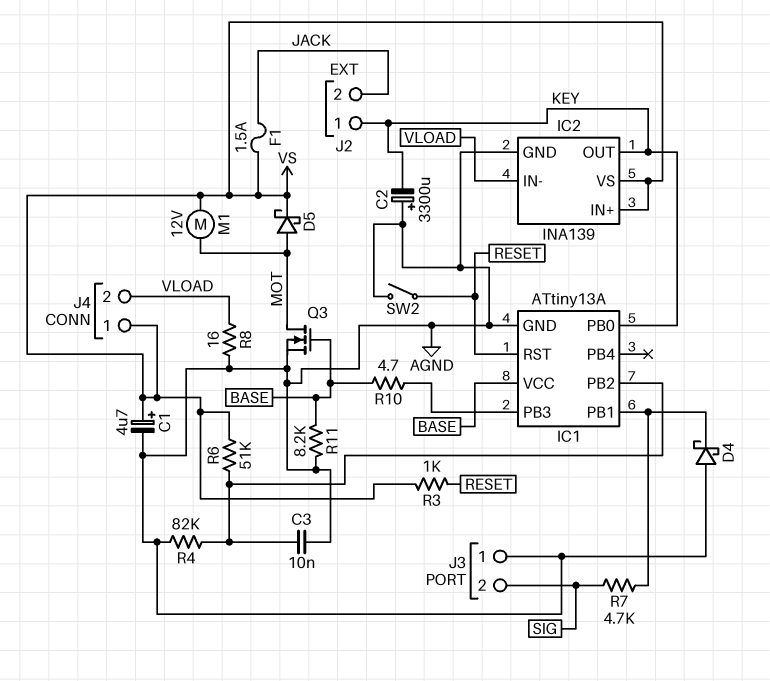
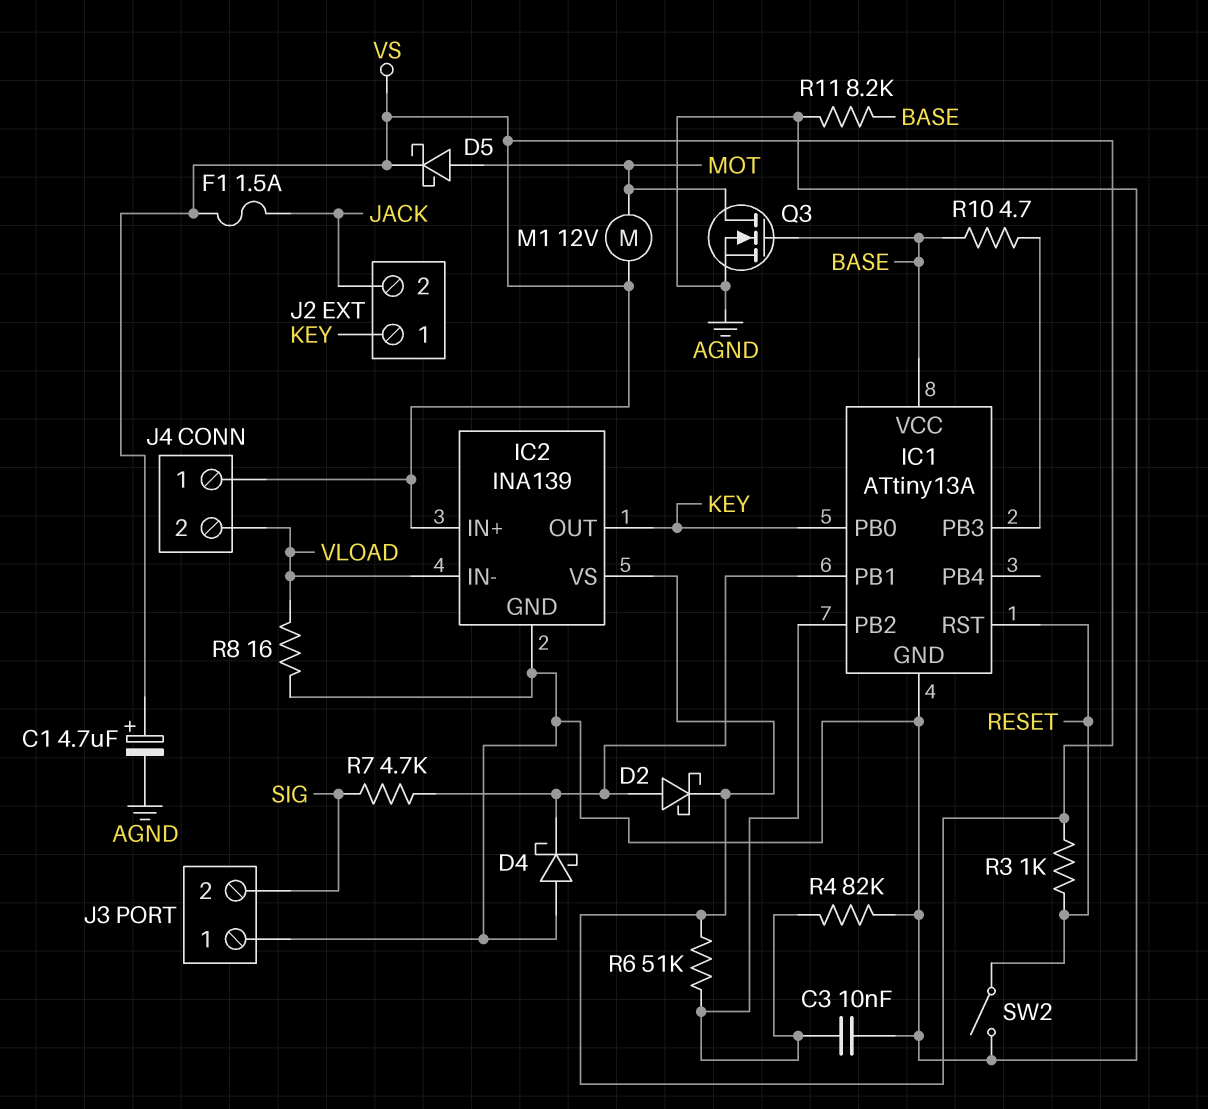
C2: 3300uF (plus AGND, minus KEY) -> none
D2: none -> schottky (A IC1/PB1, K VS)

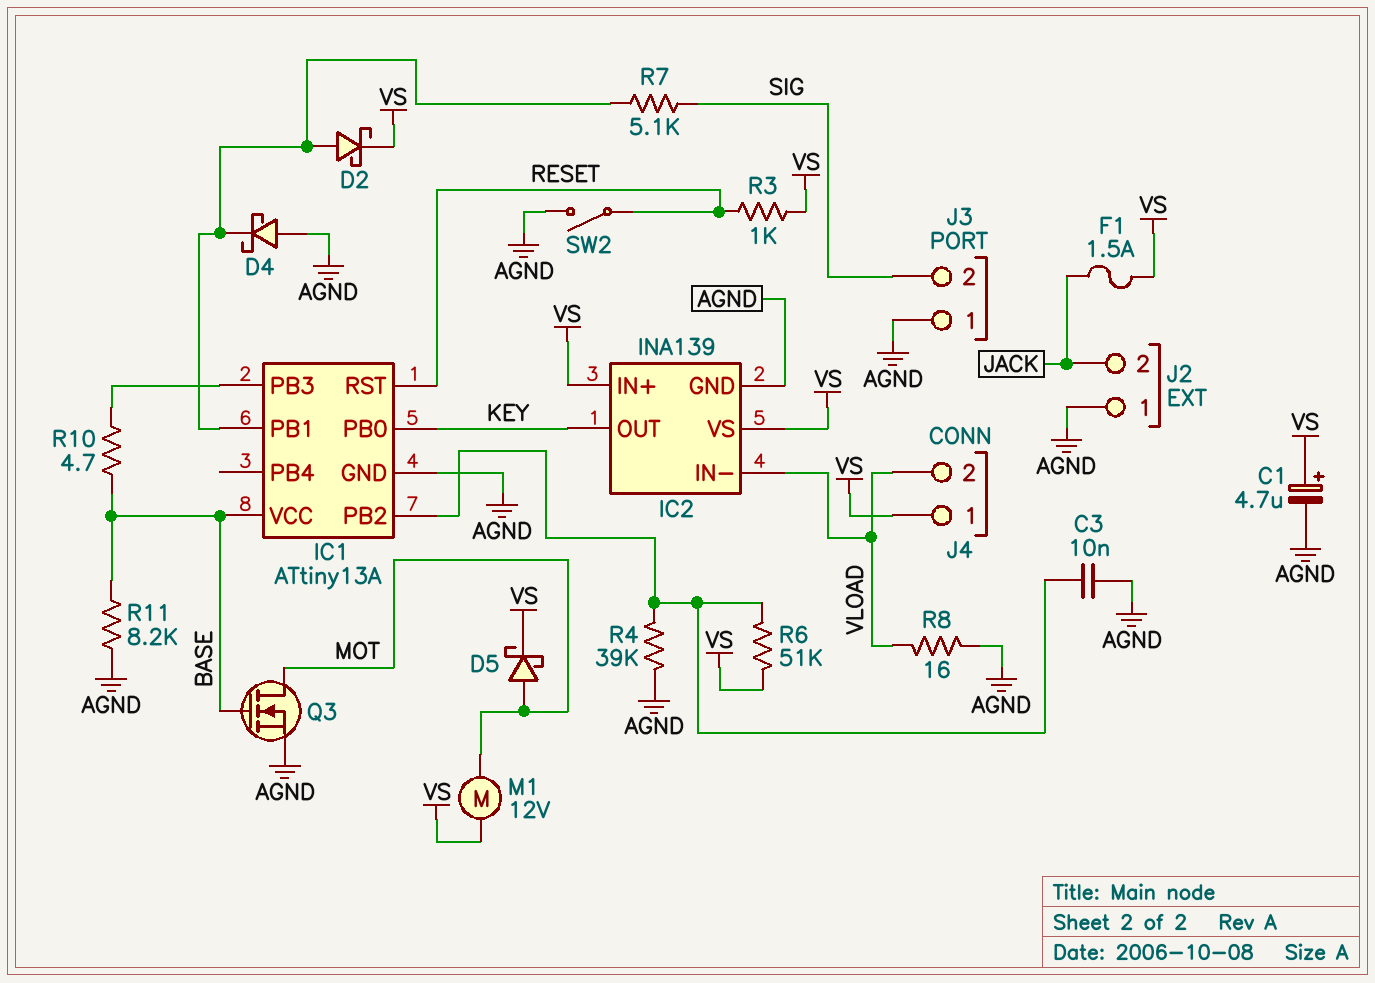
J2 pin 1: KEY -> AGND
R4: 82k (AGND, IC1/PB2) -> 39k (AGND, IC1/PB2)
R7: 4.7k (IC1/PB1, SIG) -> 5.1k (IC1/PB1, SIG)

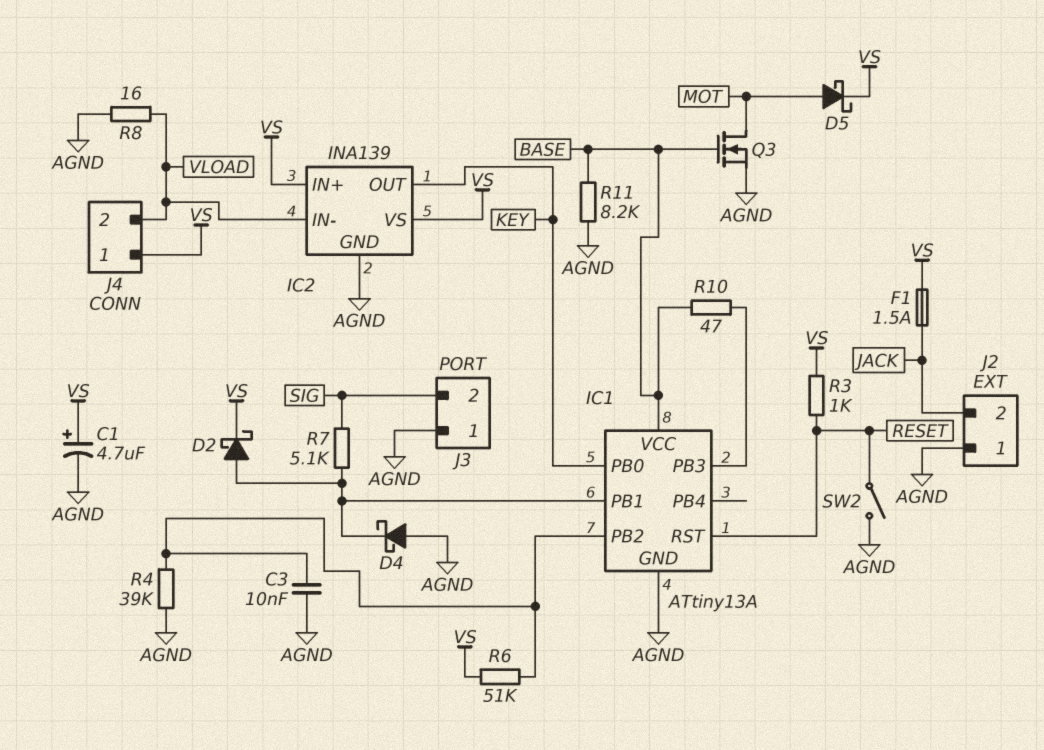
M1: motor 12V (MOT, VS) -> none
R10: 4.7 (BASE, IC1/PB3) -> 47 (BASE, IC1/PB3)

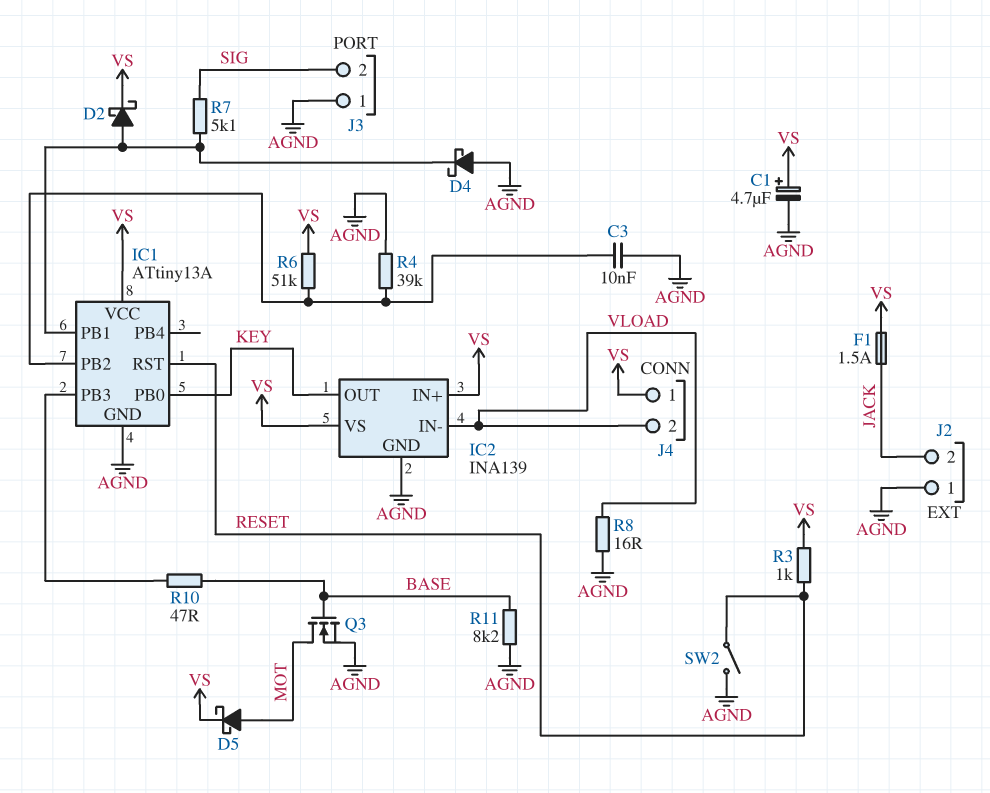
IC1 pin VCC: BASE -> VS

